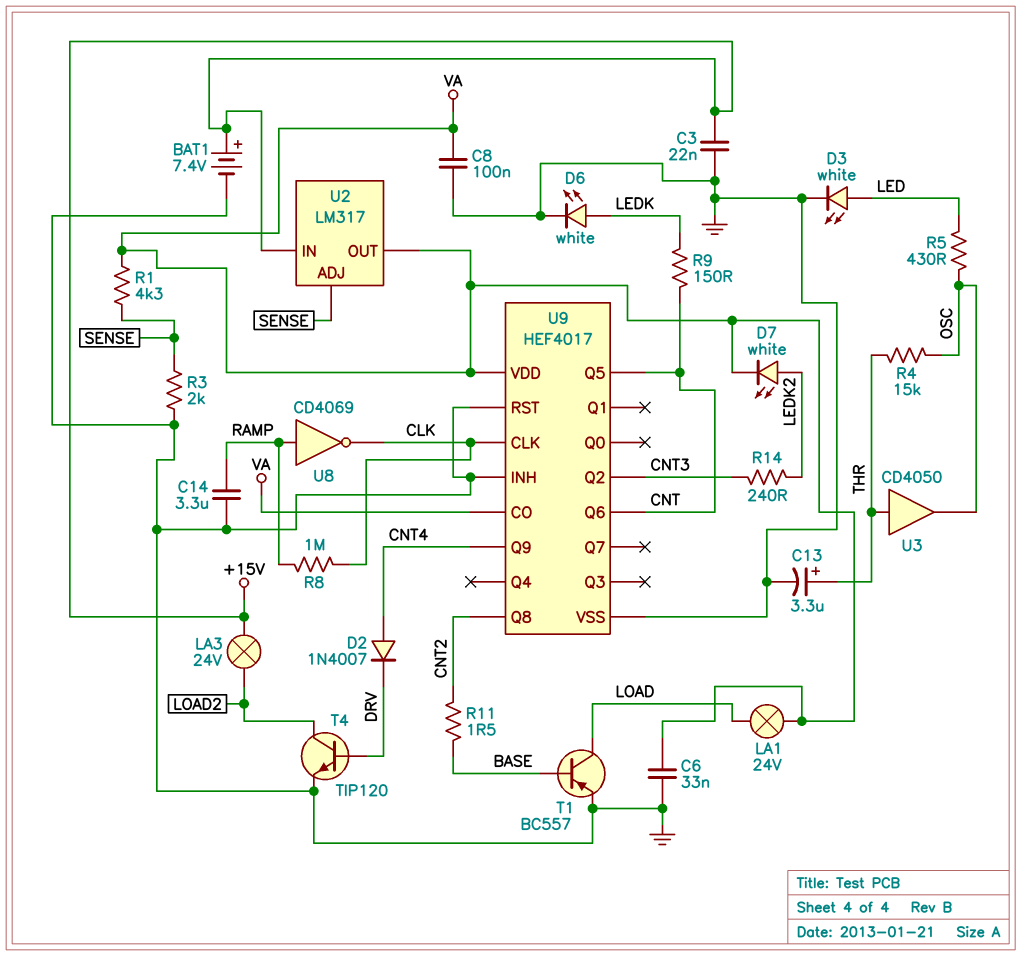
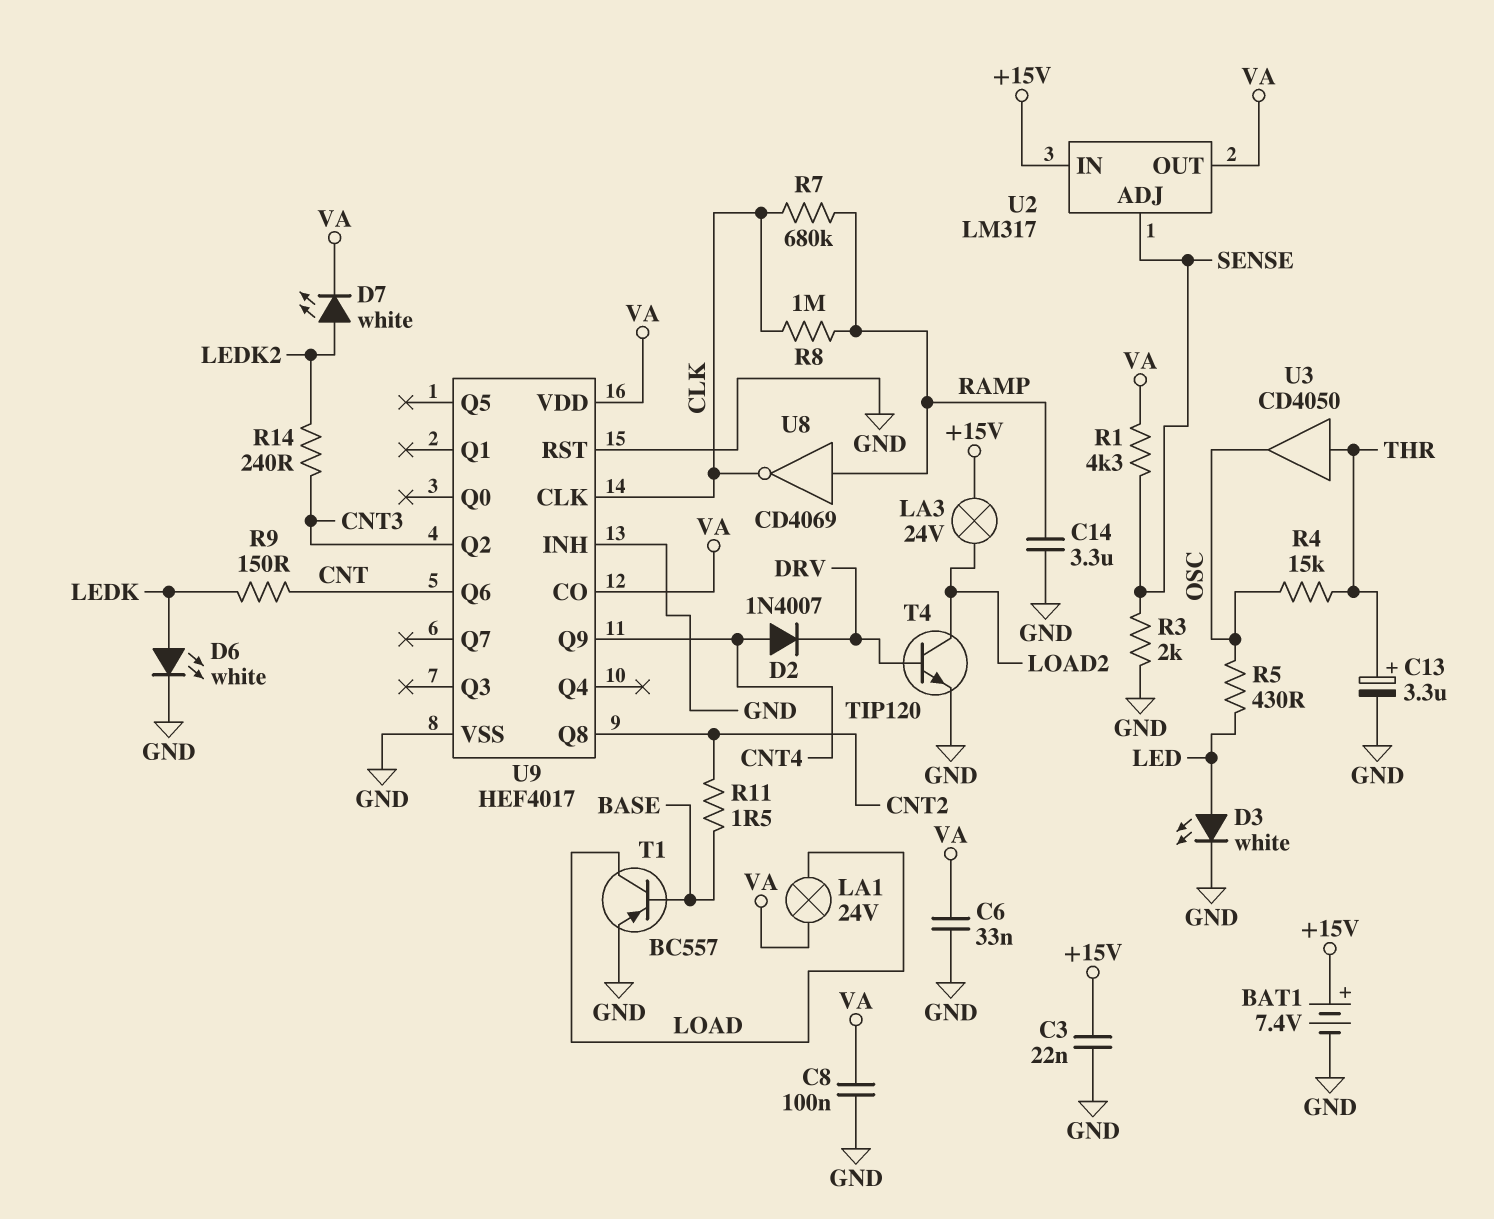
R7: none -> 680k (CLK, RAMP)
U9 pin Q5: CNT -> none

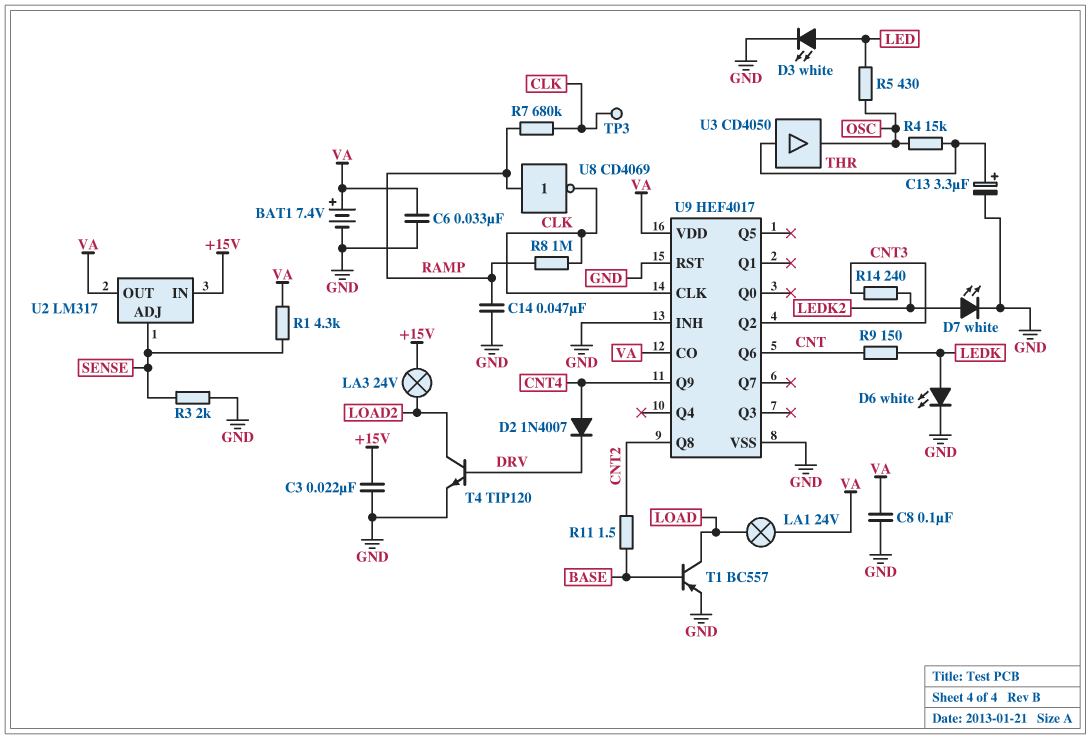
BAT1: 7.4V (plus +15V, minus GND) -> 7.4V (plus VA, minus GND)
C14: 3.3uF (GND, RAMP) -> 47nF (GND, RAMP)
D7: LED white (A LEDK2, K VA) -> LED white (A LEDK2, K GND)
TP3: none -> test point (CLK)

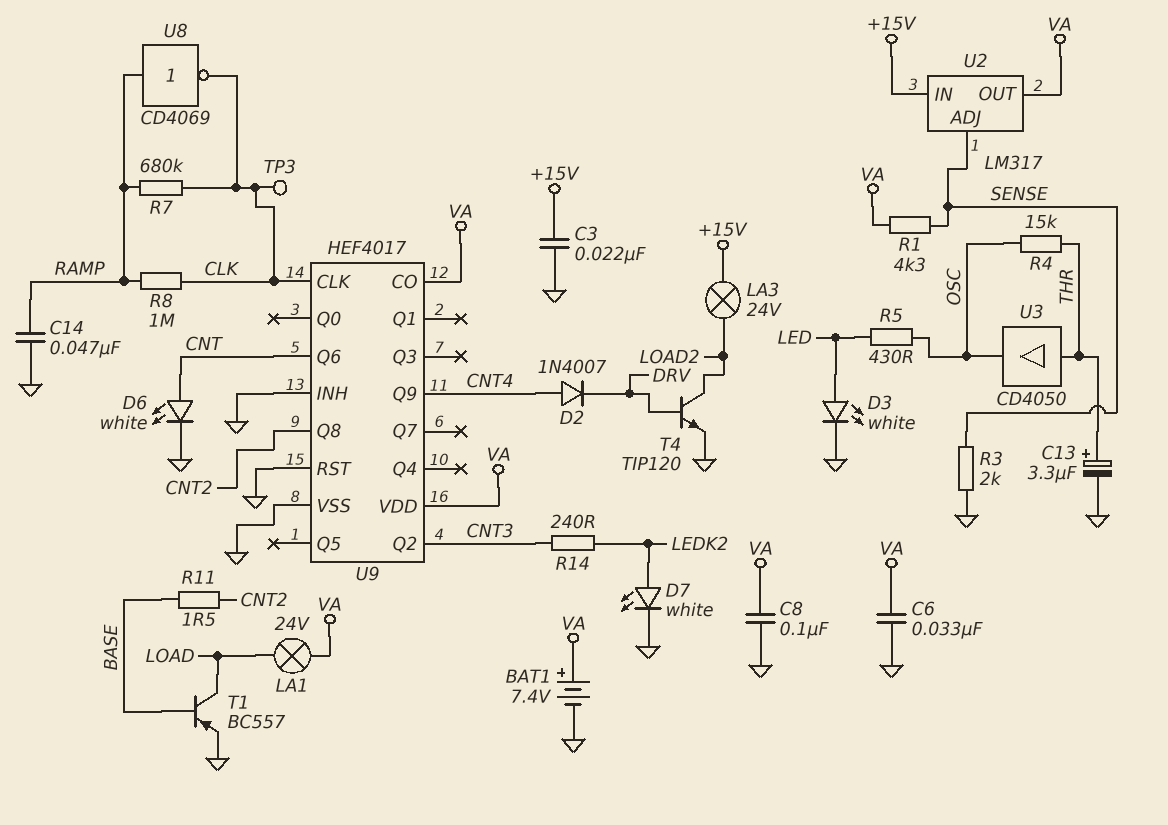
D6: LED white (A LEDK, K GND) -> LED white (A CNT, K GND)
R9: 150 (CNT, LEDK) -> none

